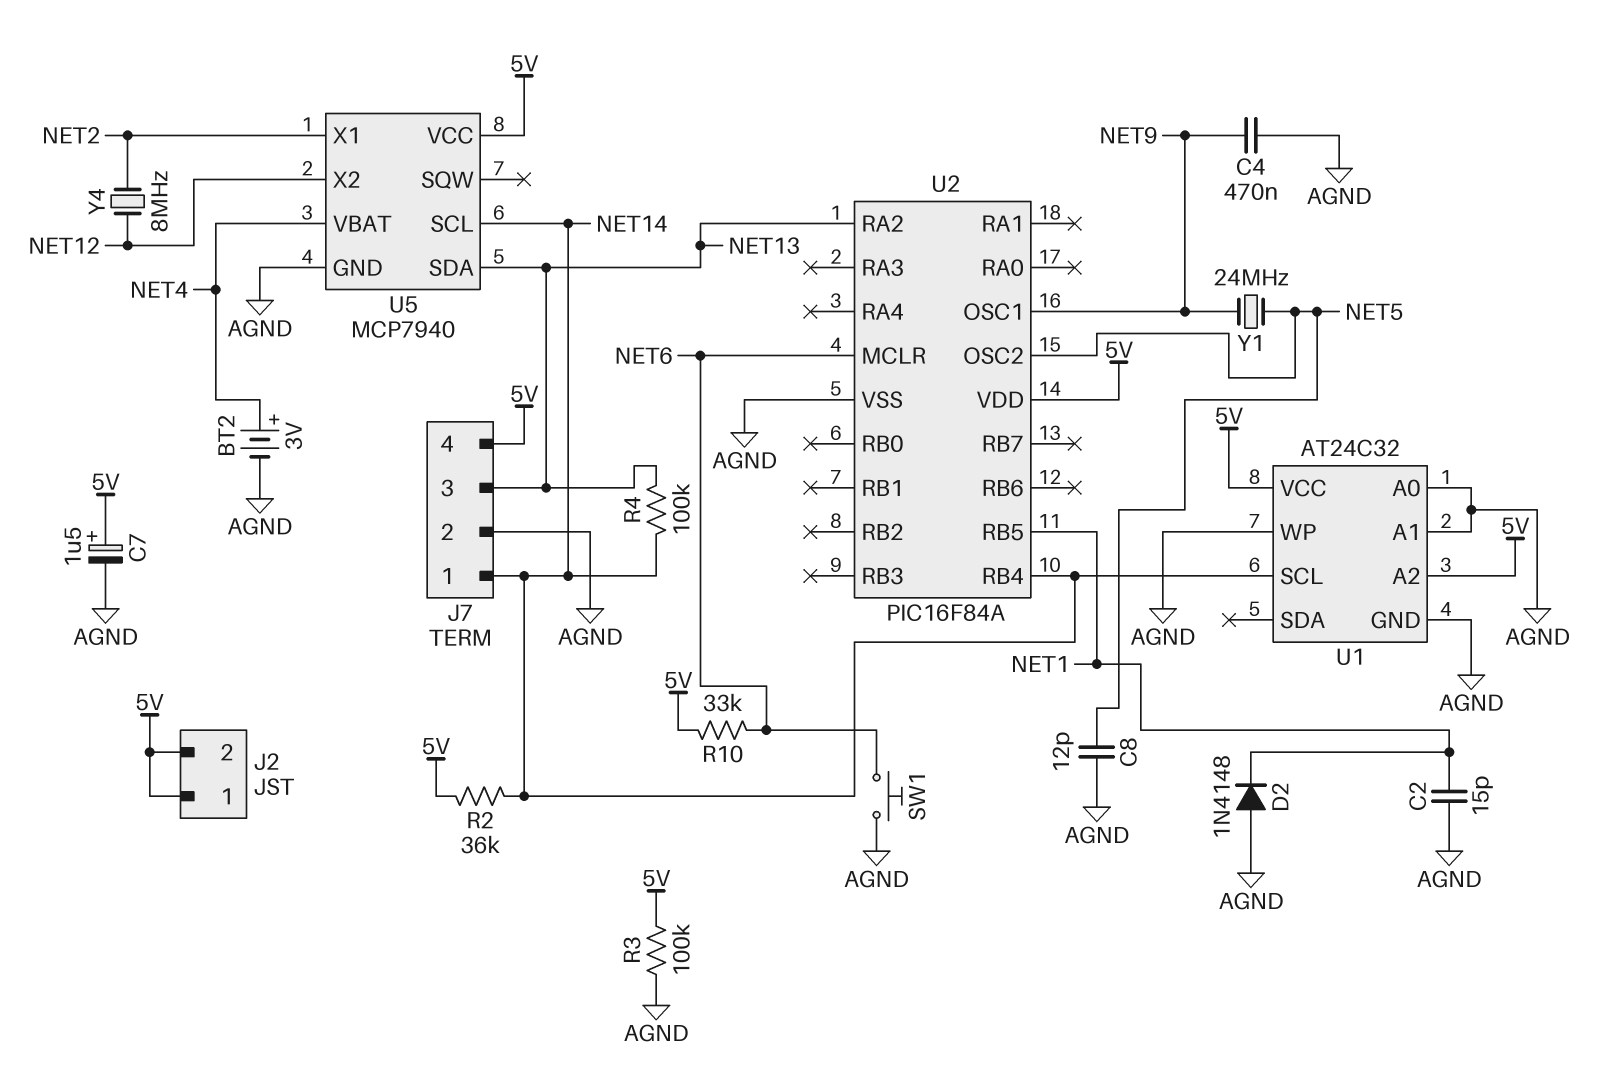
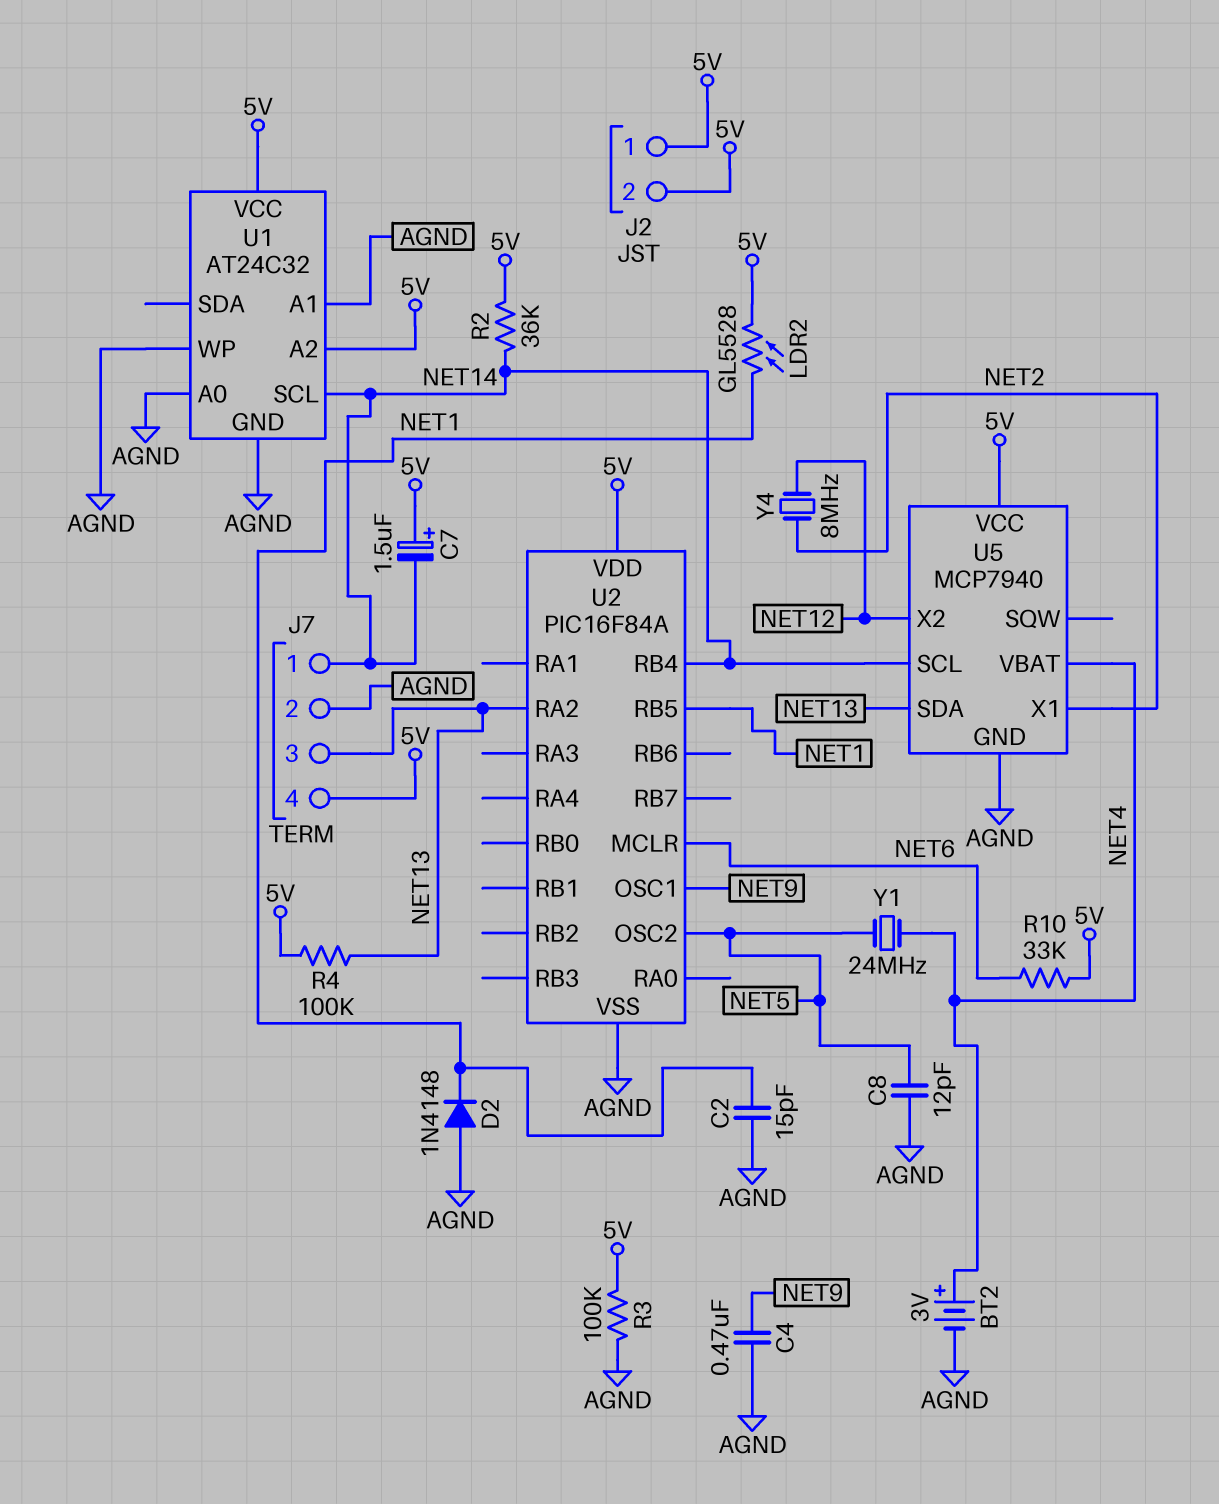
C7: 1.5uF (plus 5V, minus AGND) -> 1.5uF (plus 5V, minus NET14)
LDR2: none -> GL5528 (5V, NET1)
R4: 100k (NET13, NET14) -> 100k (5V, NET13)
SW1: button (AGND, NET6) -> none
Y1: 24MHz (NET5, NET9) -> 24MHz (NET4, NET5)

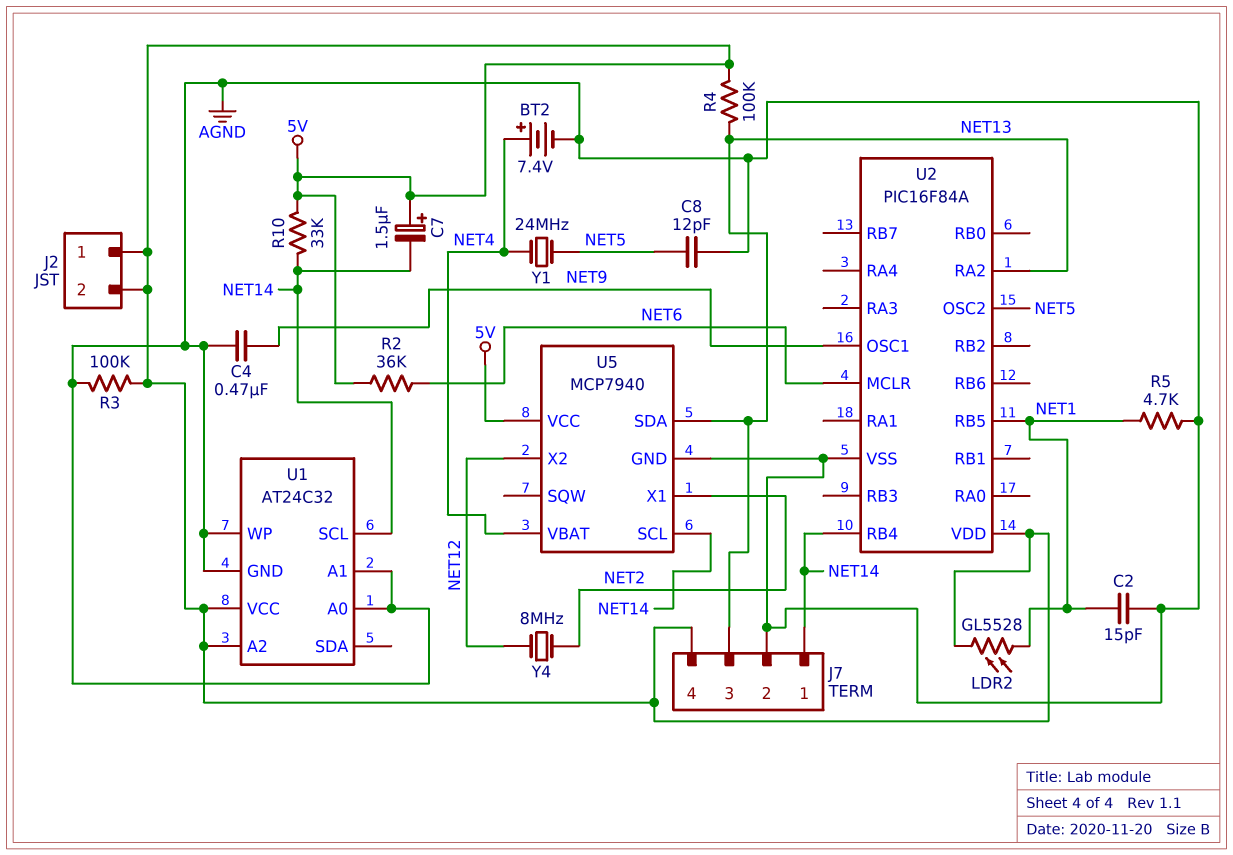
BT2: 3V (plus NET4, minus AGND) -> 7.4V (plus NET4, minus AGND)
D2: diode 1N4148 (A AGND, K NET1) -> none
R2: 36k (5V, NET14) -> 36k (5V, NET6)
R5: none -> 4.7k (AGND, NET1)
R10: 33k (5V, NET6) -> 33k (5V, NET14)

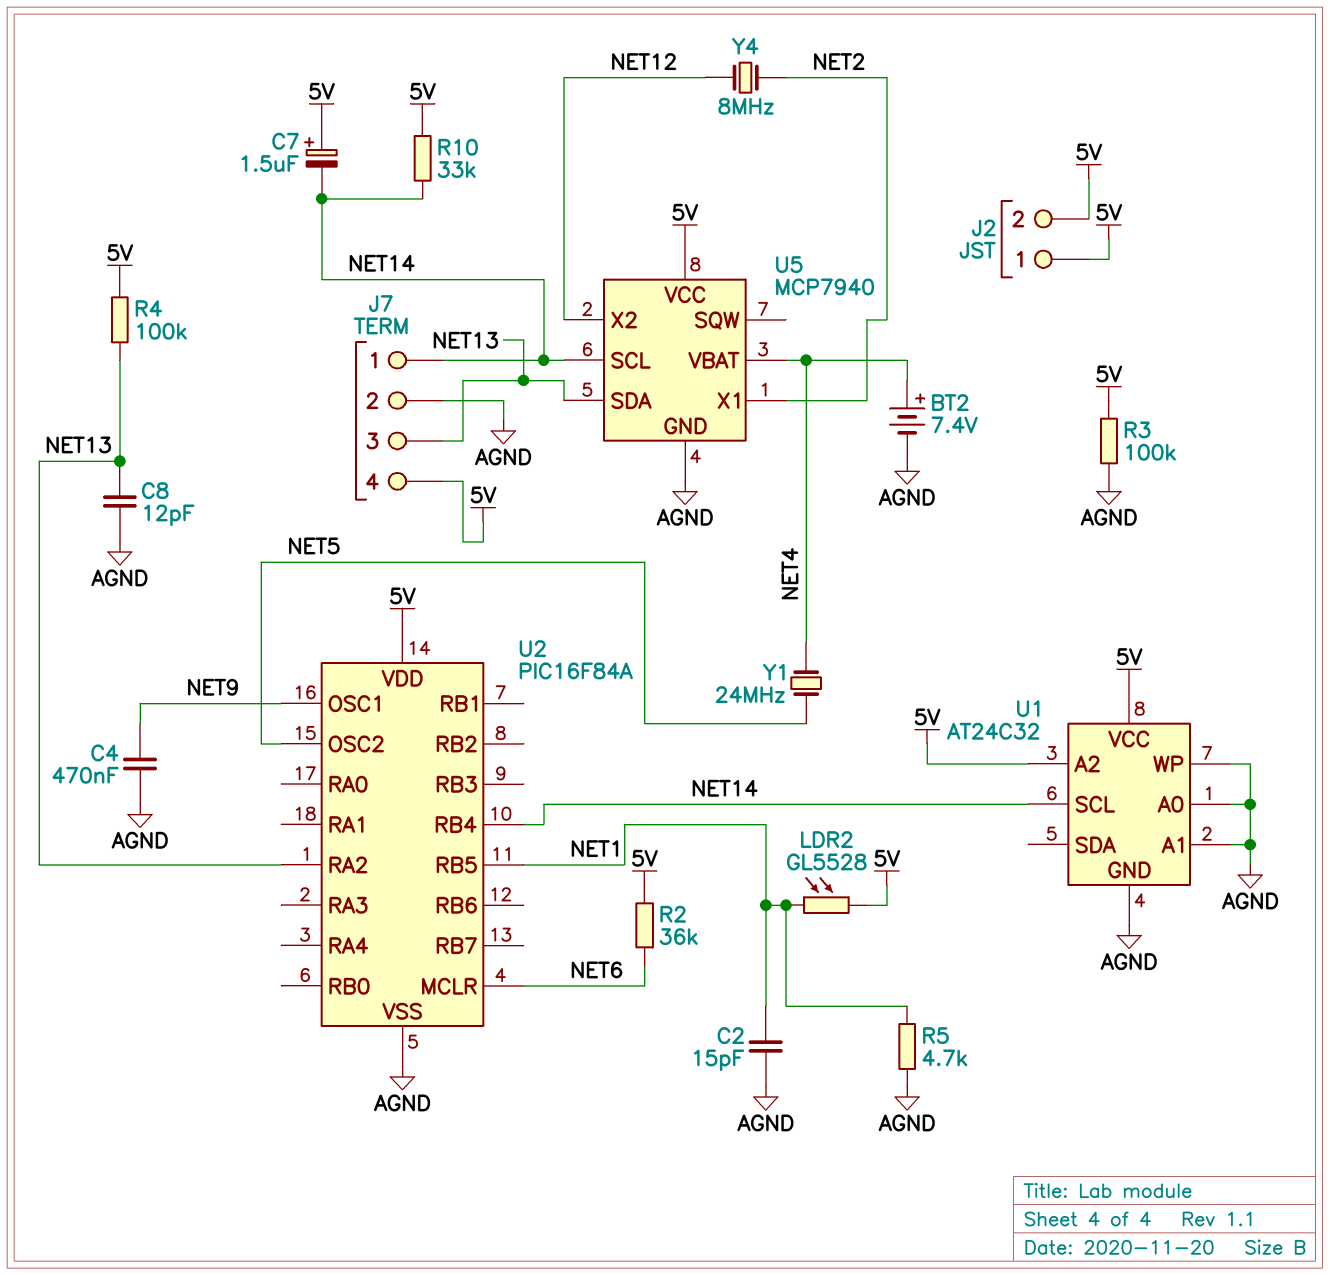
C8: 12pF (AGND, NET5) -> 12pF (AGND, NET13)

